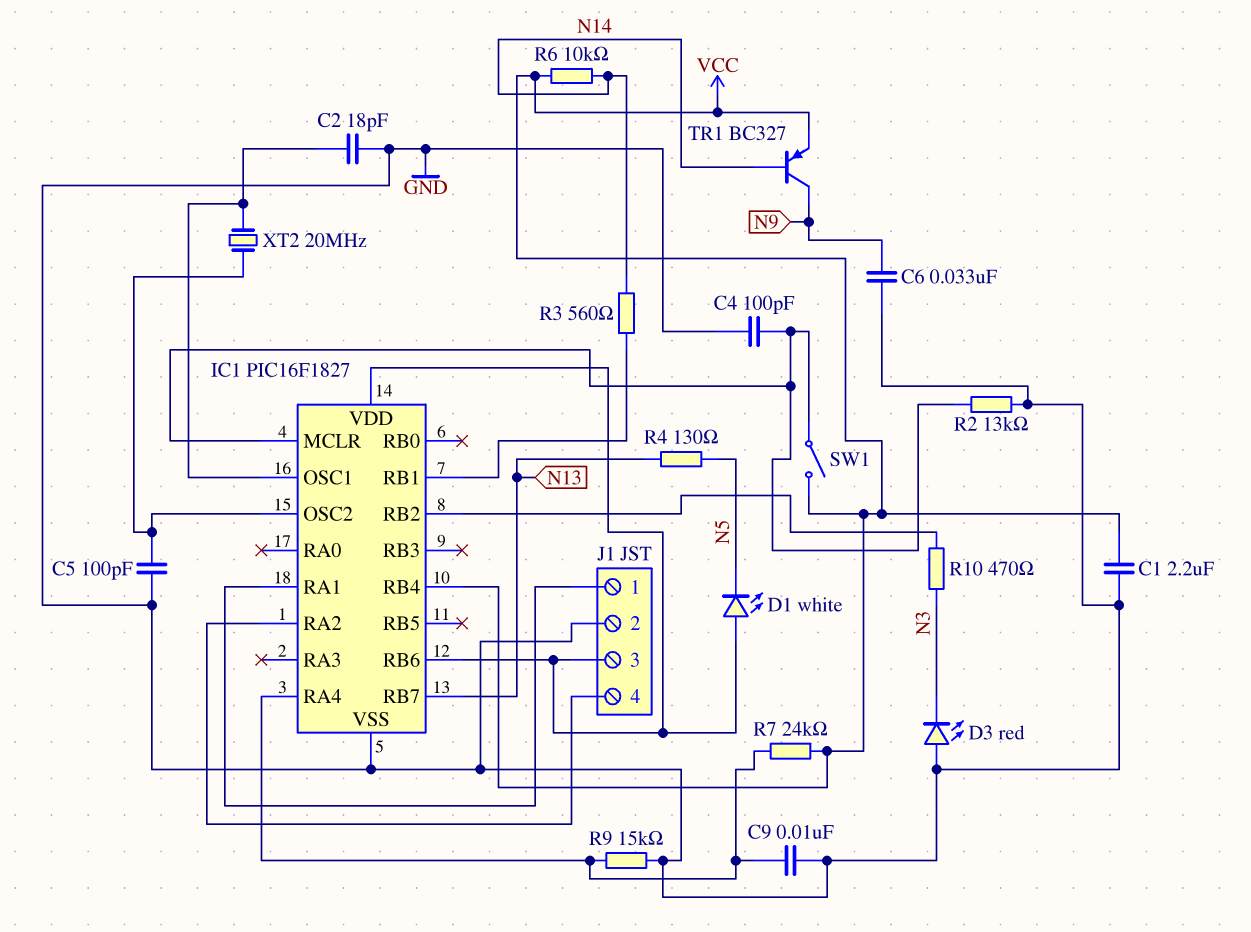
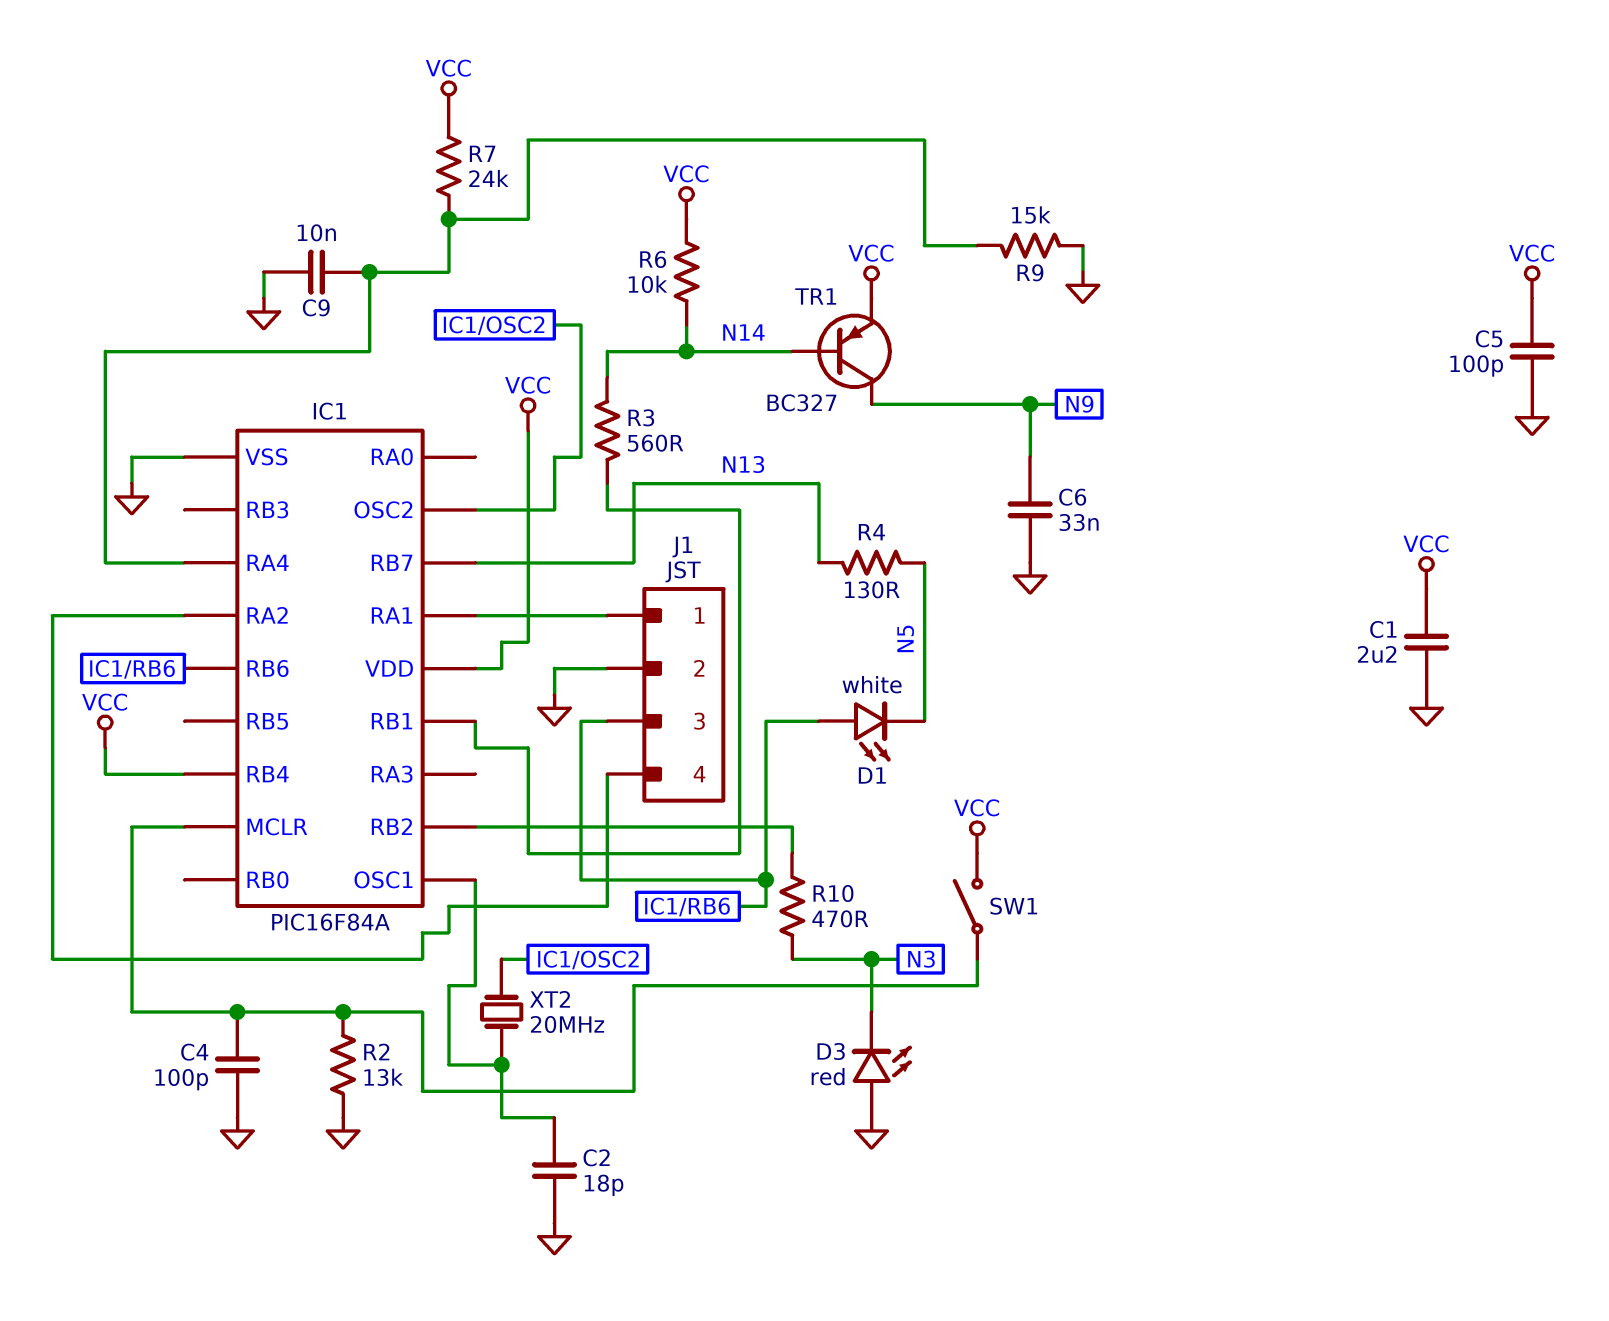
C5: 100pF (GND, IC1/OSC2) -> 100pF (GND, VCC)
IC1: PIC16F1827 -> PIC16F84A
IC1 pin VDD: IC1/RB6 -> VCC

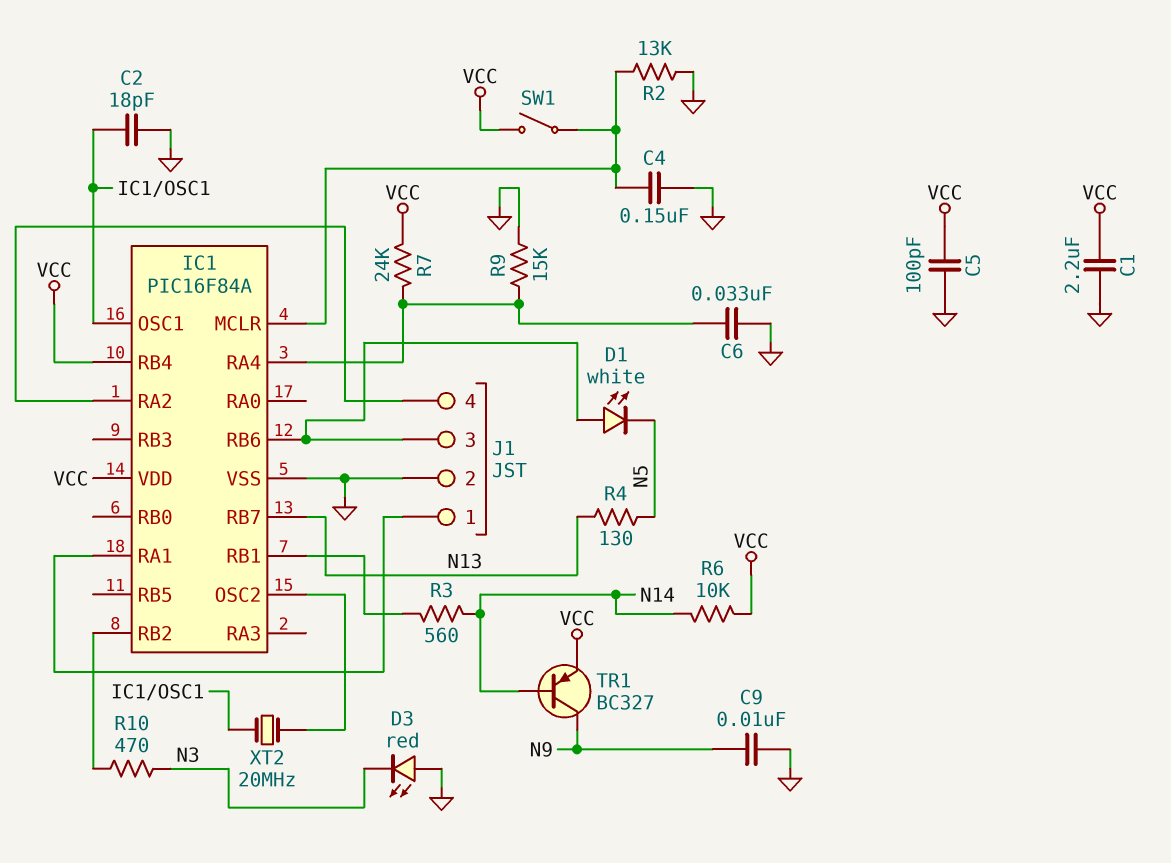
C4: 100pF (GND, IC1/MCLR) -> 150nF (GND, IC1/MCLR)
C6: 33nF (GND, N9) -> 33nF (GND, IC1/RA4)
C9: 10nF (GND, IC1/RA4) -> 10nF (GND, N9)

